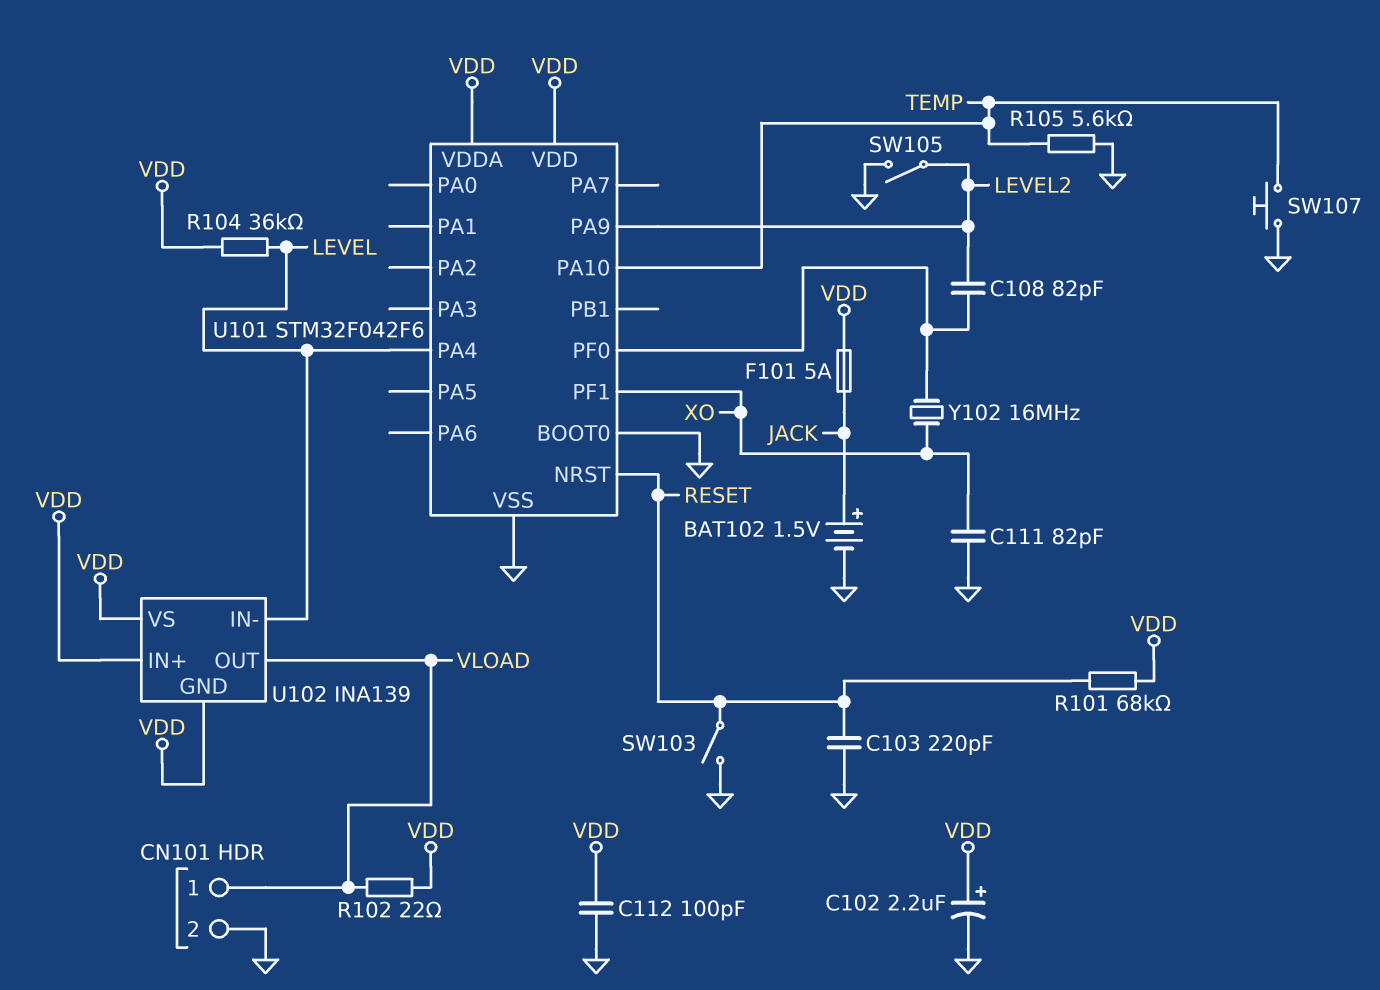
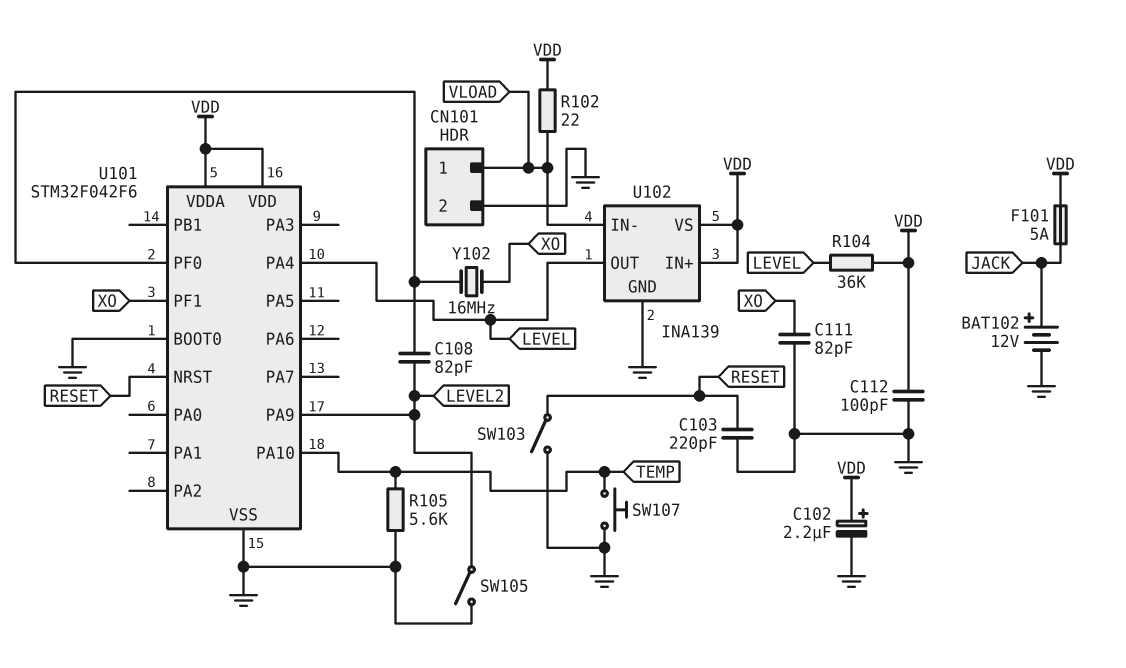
BAT102: 1.5V (plus JACK, minus GND) -> 12V (plus JACK, minus GND)
R101: 68k (RESET, VDD) -> none
U102 pin GND: VDD -> GND
U102 pin IN-: LEVEL -> VLOAD
U102 pin OUT: VLOAD -> LEVEL

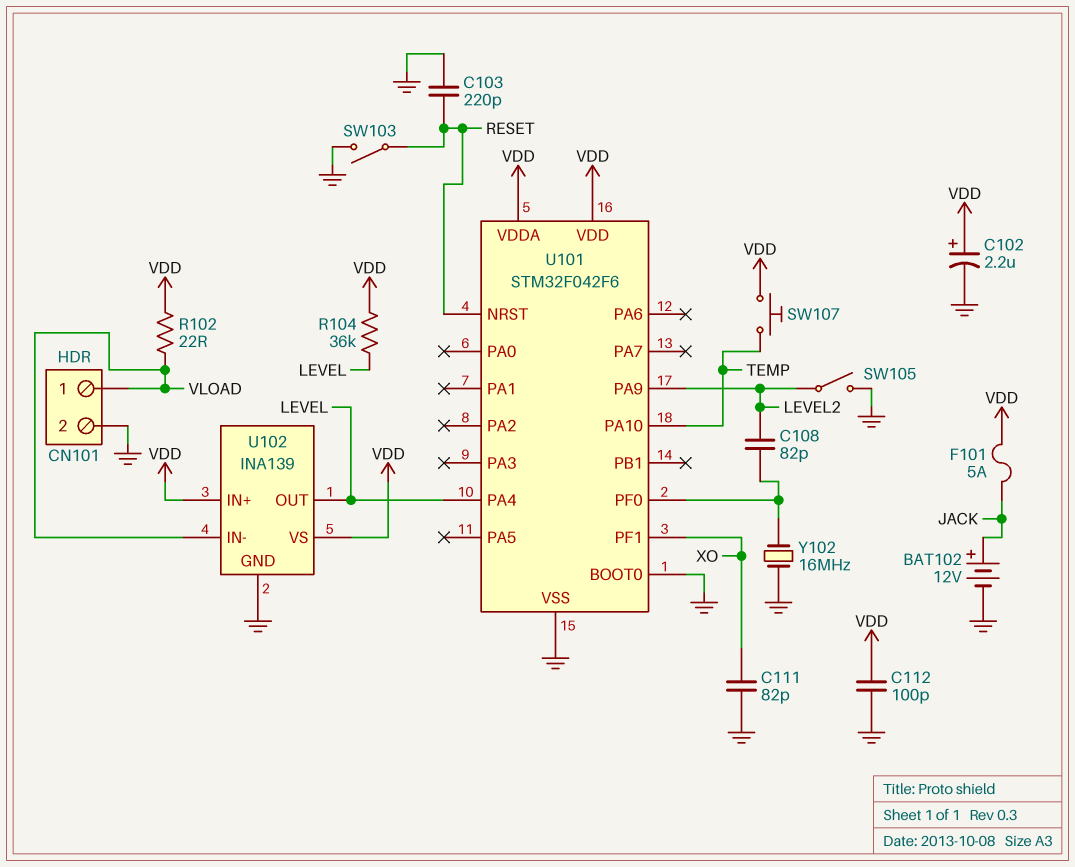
R105: 5.6k (GND, TEMP) -> none
SW107: button (GND, TEMP) -> button (TEMP, VDD)
Y102: 16MHz (U101/PF0, XO) -> 16MHz (GND, U101/PF0)

